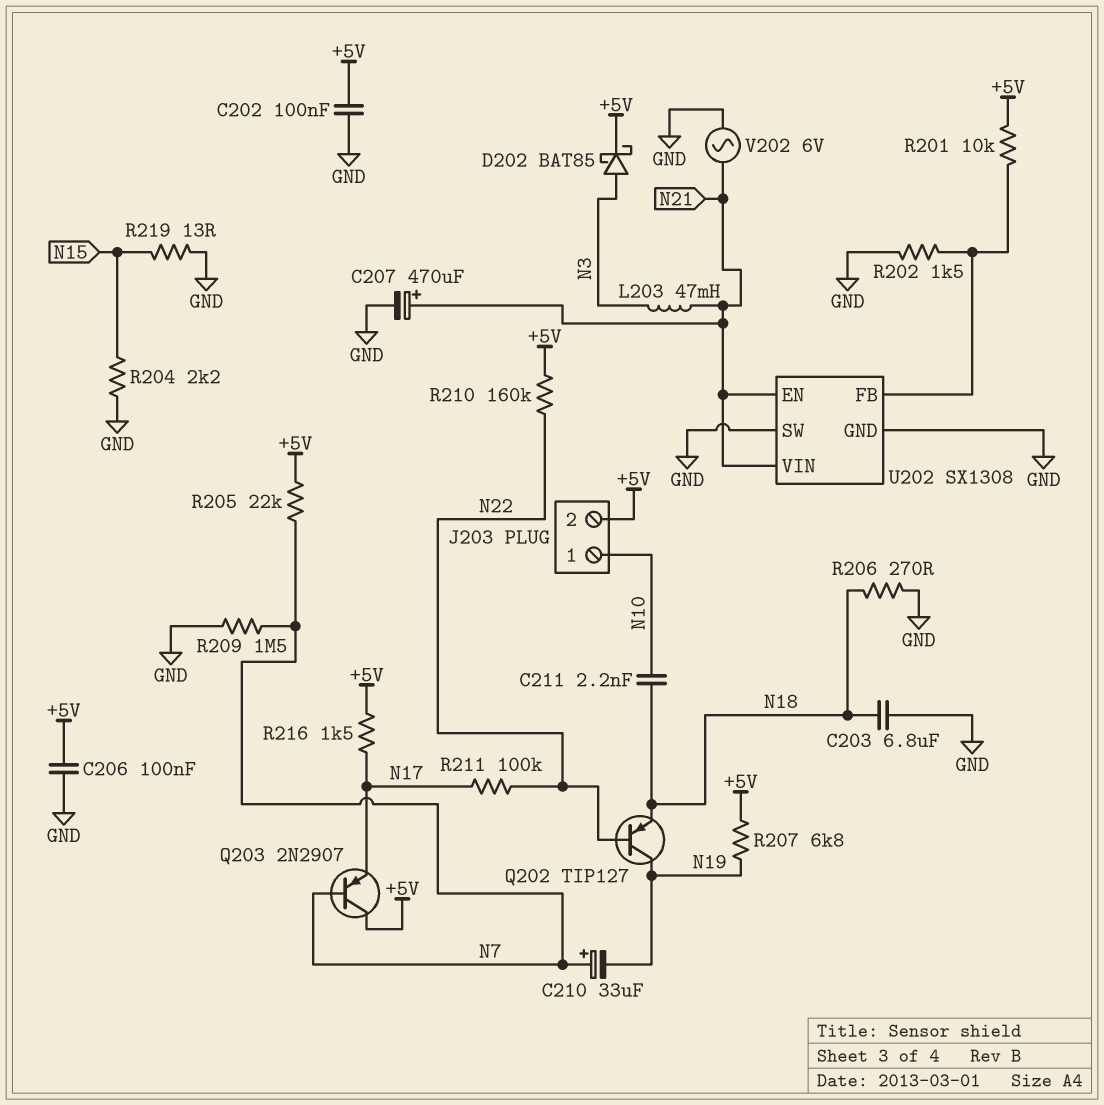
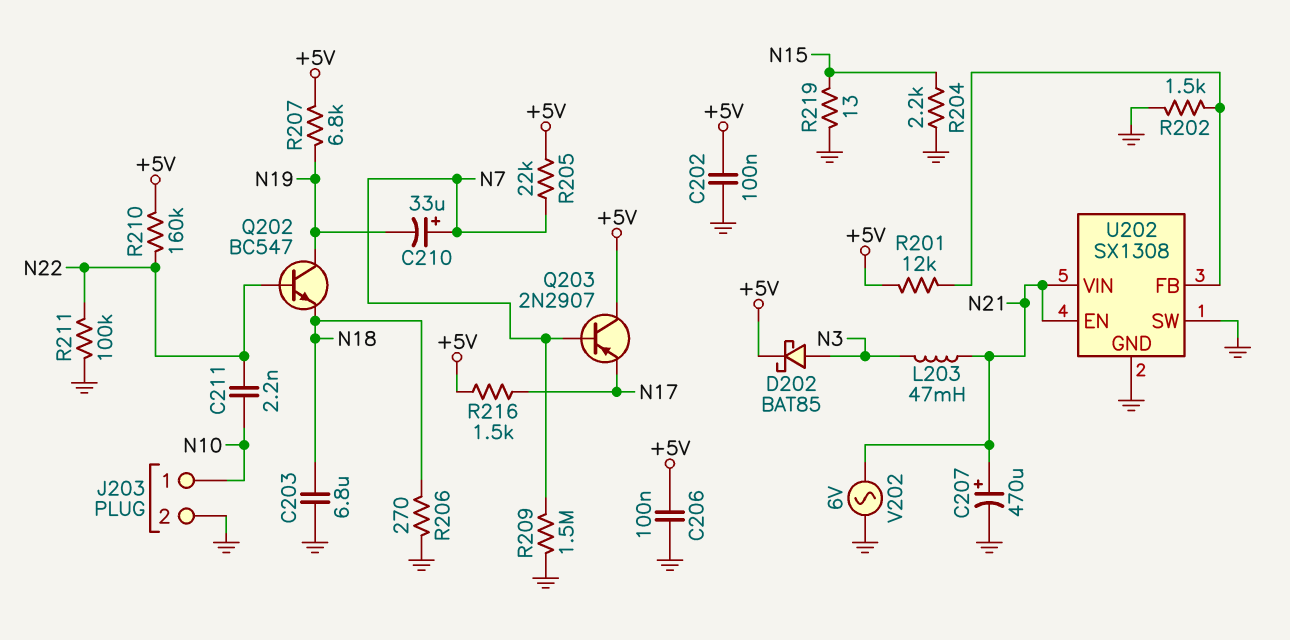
C211: 2.2nF (N10, N18) -> 2.2nF (N10, N22)
J203 pin 2: +5V -> GND
Q202: PNP TIP127 (B N22, C N19, E N18) -> NPN BC547 (B N22, C N19, E N18)
R201: 10k (+5V, U202/FB) -> 12k (+5V, U202/FB)
R211: 100k (N17, N22) -> 100k (GND, N22)

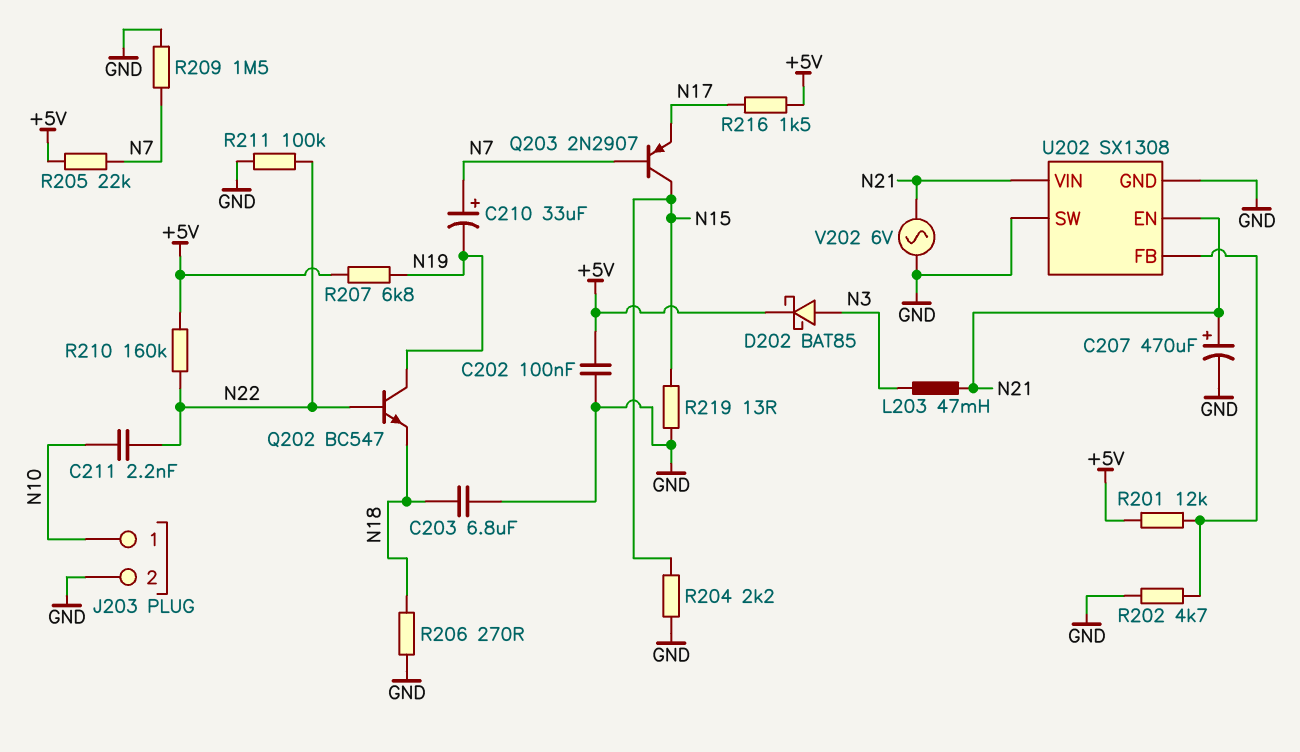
C206: 100nF (+5V, GND) -> none
Q203: PNP 2N2907 (B N7, C +5V, E N17) -> PNP 2N2907 (B N7, C N15, E N17)
R202: 1.5k (GND, U202/FB) -> 4.7k (GND, U202/FB)

